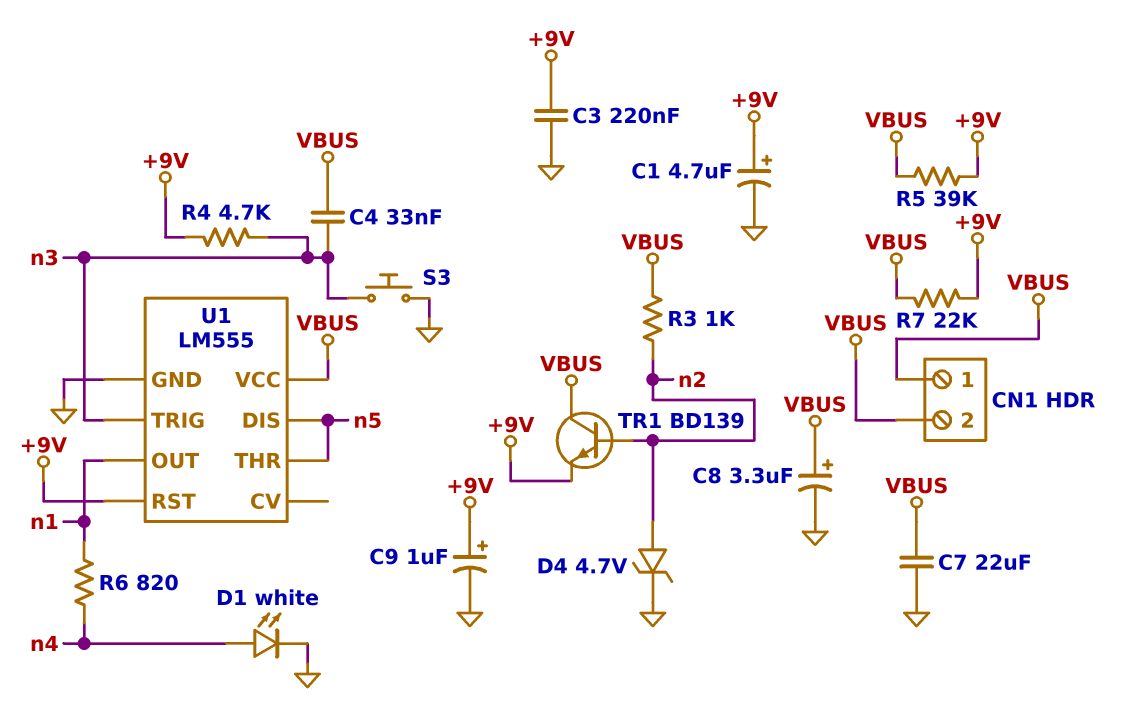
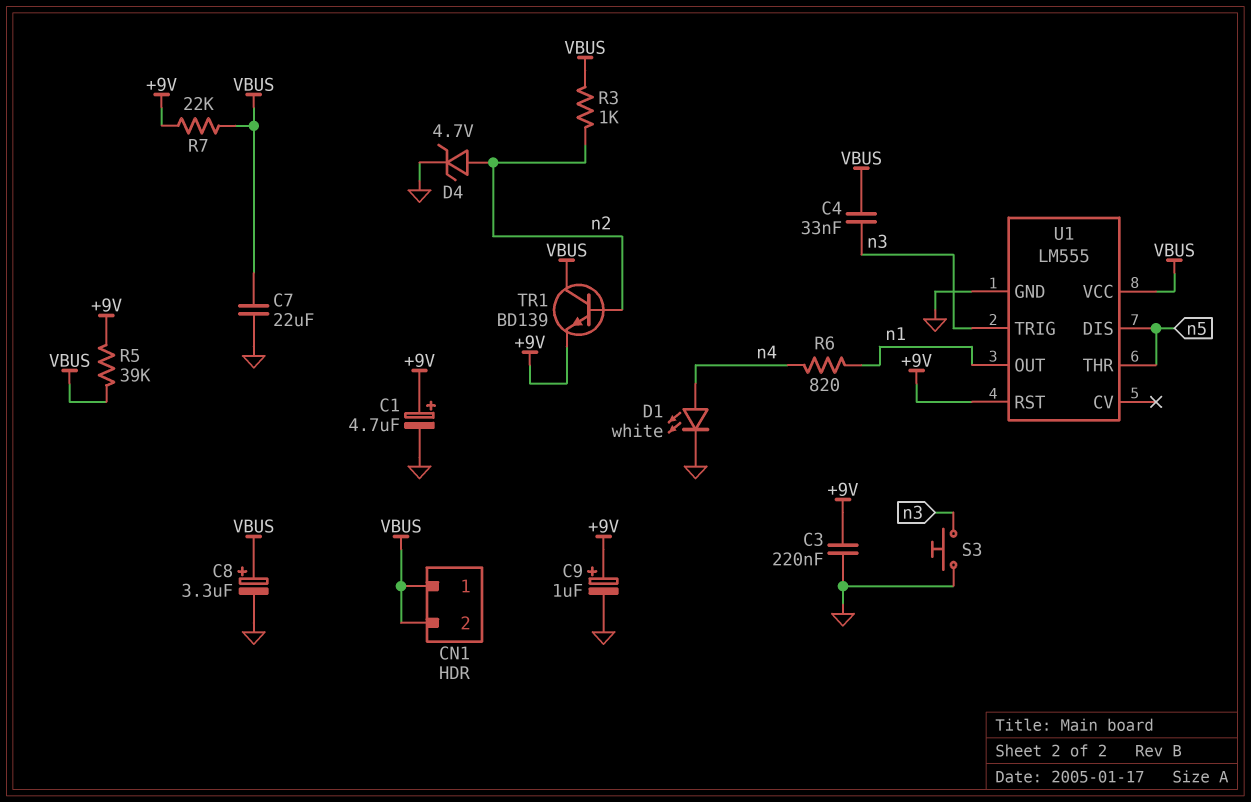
R4: 4.7k (+9V, n3) -> none

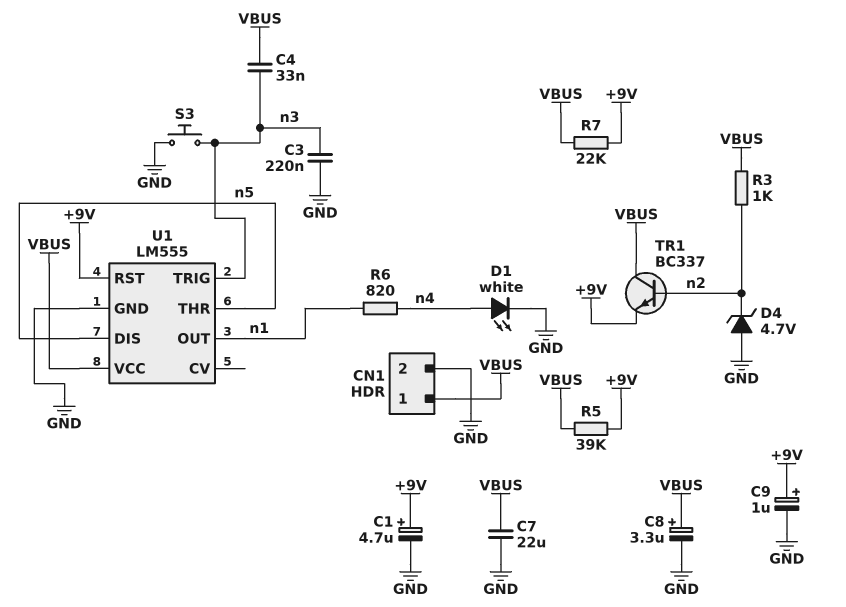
C3: 220nF (+9V, GND) -> 220nF (GND, n3)
CN1 pin 2: VBUS -> GND
D4: zener 4.7V (A n2, K GND) -> zener 4.7V (A GND, K n2)
TR1: NPN BD139 (B n2, C VBUS, E +9V) -> NPN BC337 (B n2, C VBUS, E +9V)

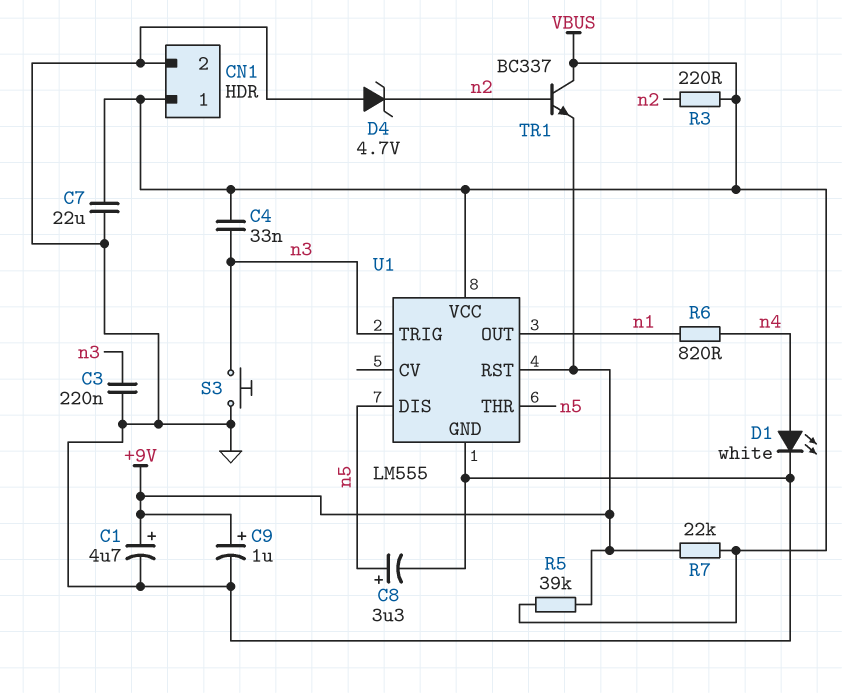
C8: 3.3uF (plus VBUS, minus GND) -> 3.3uF (plus n5, minus GND)
R3: 1k (VBUS, n2) -> 220 (VBUS, n2)

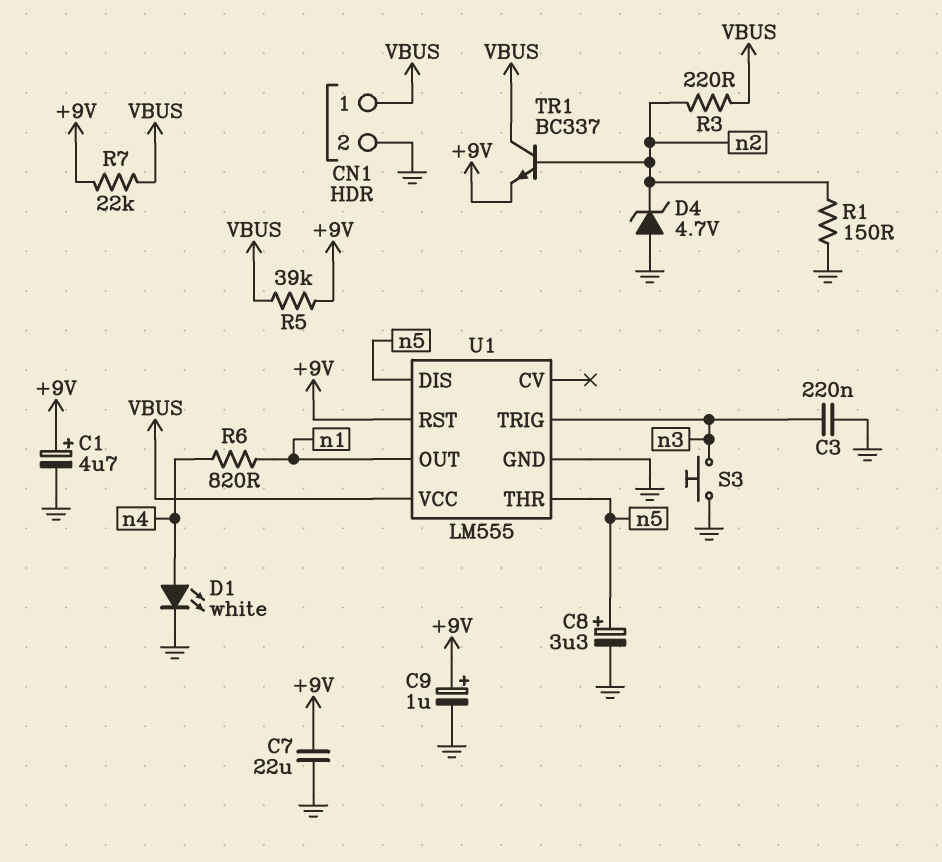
C4: 33nF (VBUS, n3) -> none
C7: 22uF (GND, VBUS) -> 22uF (+9V, GND)
R1: none -> 150 (GND, n2)

